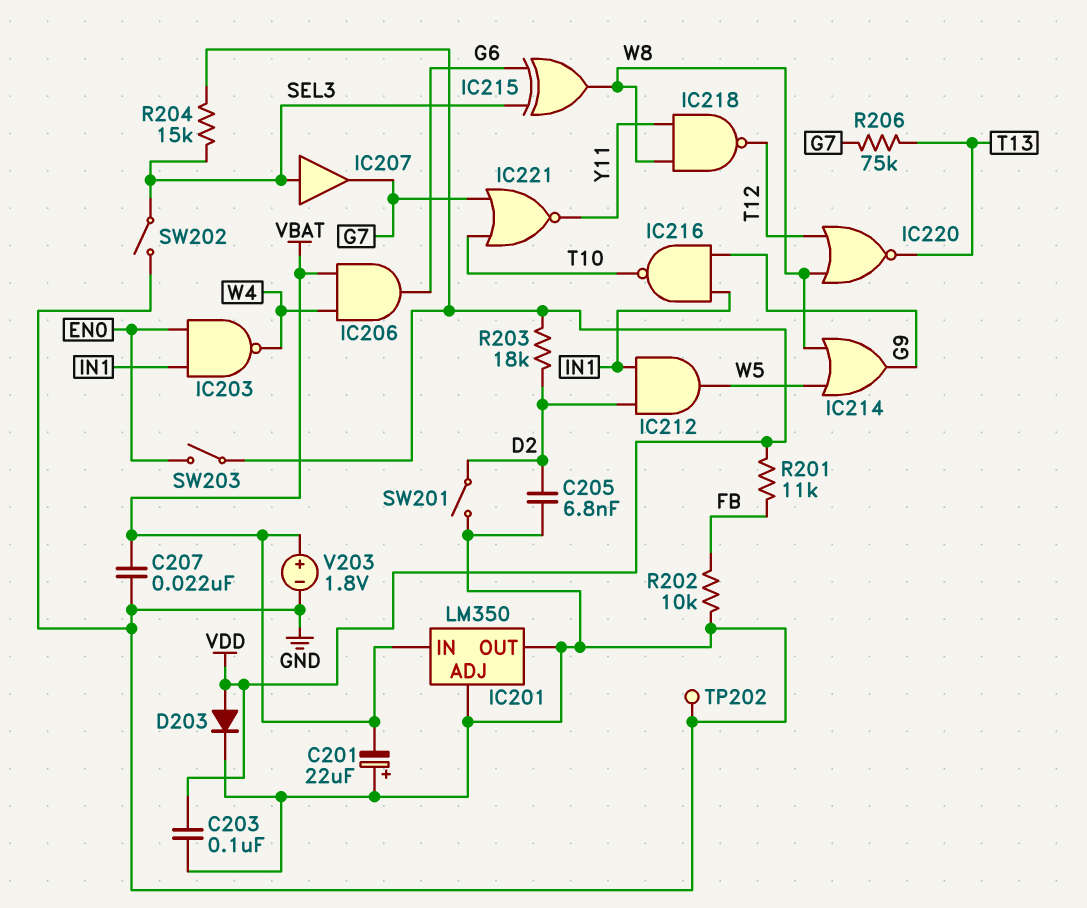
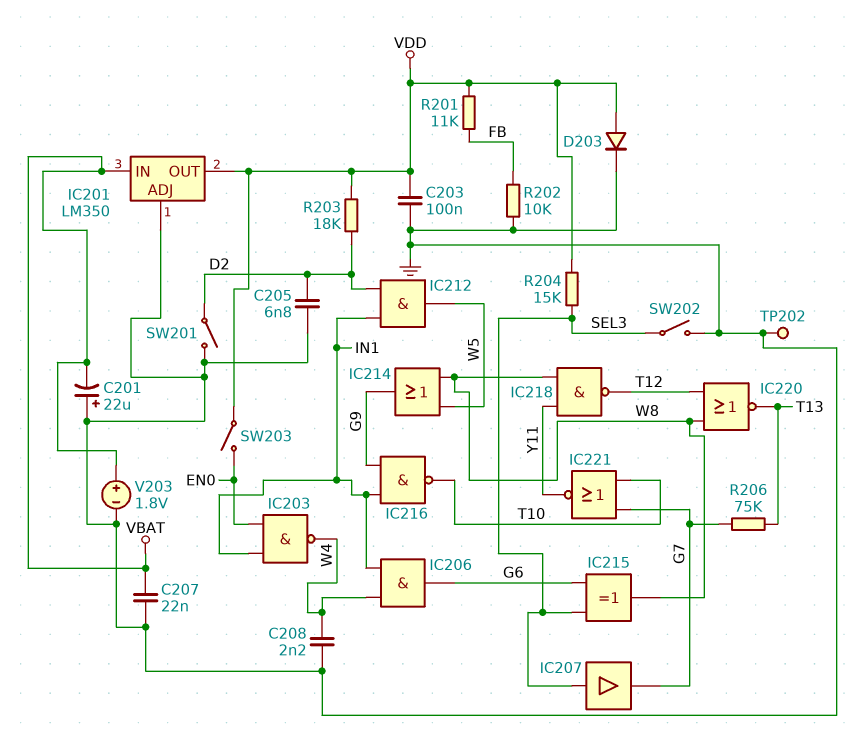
C208: none -> 2.2nF (GND, W4)
IC201 pin OUT: GND -> VDD
IC206: AND (in VBAT, in W4, out G6) -> AND (in IN1, in W4, out G6)

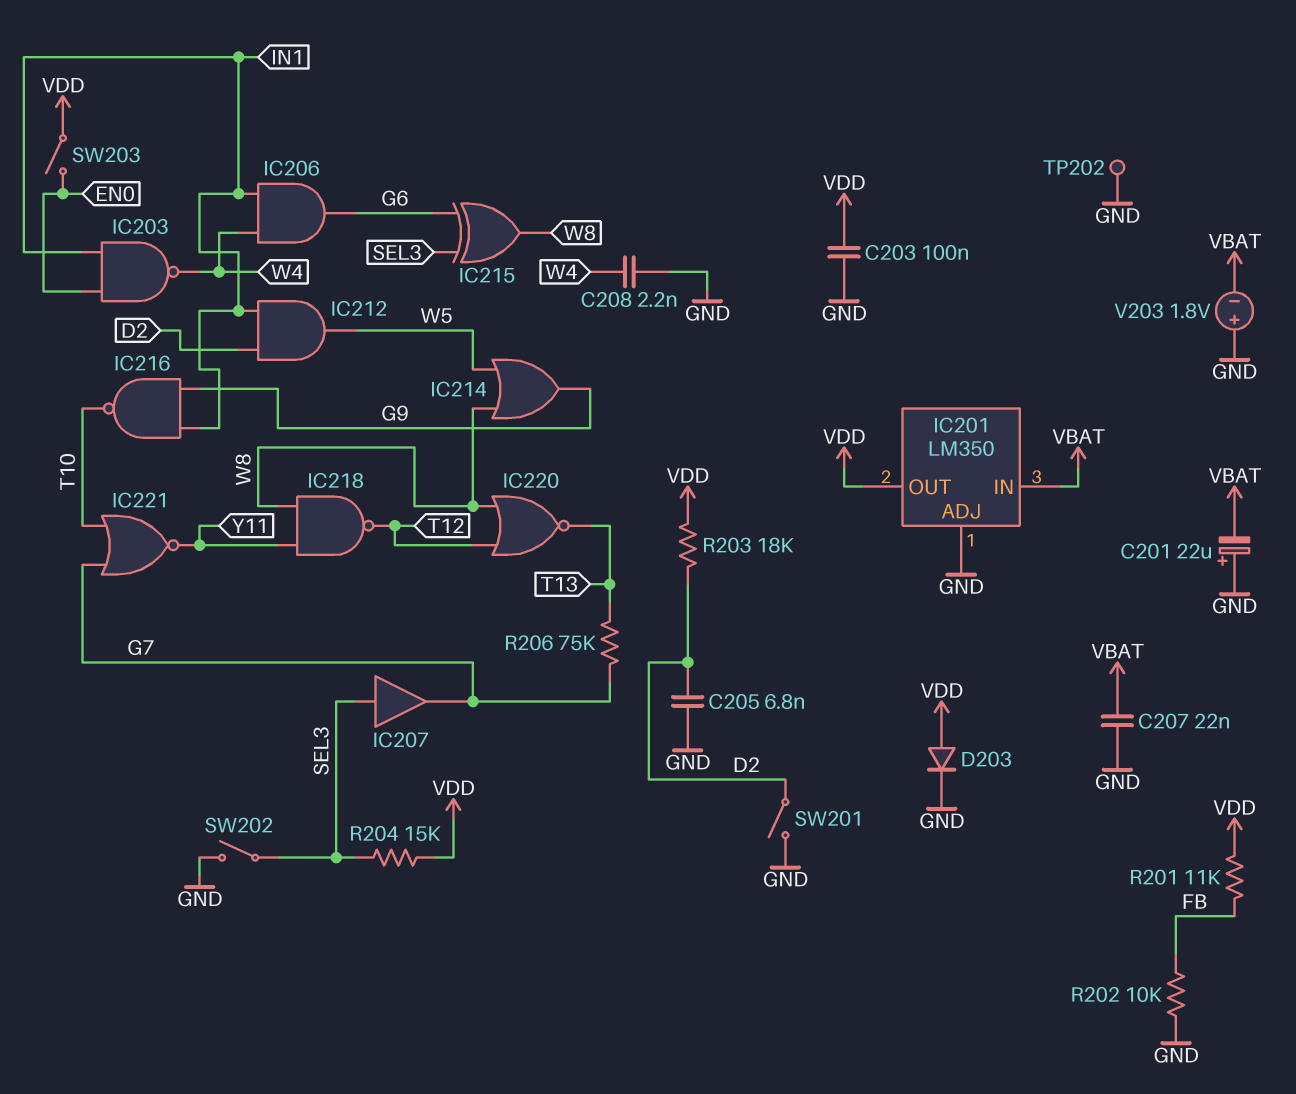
V203: 1.8V (plus VBAT, minus GND) -> 1.8V (plus GND, minus VBAT)

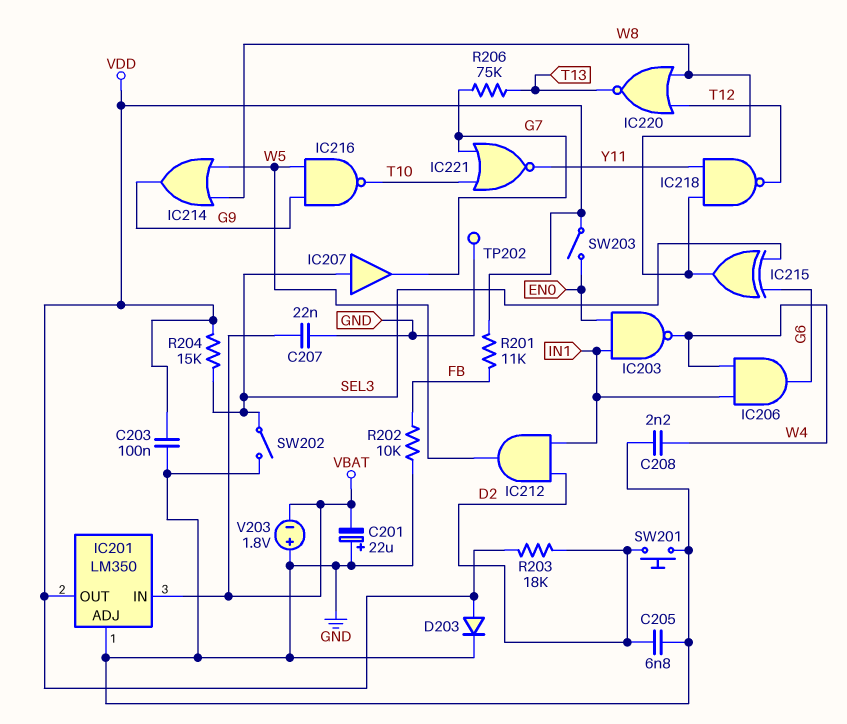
IC216: NAND (in G9, in IN1, out T10) -> NAND (in G9, in W5, out T10)
SW201: switch (D2, GND) -> button (D2, GND)

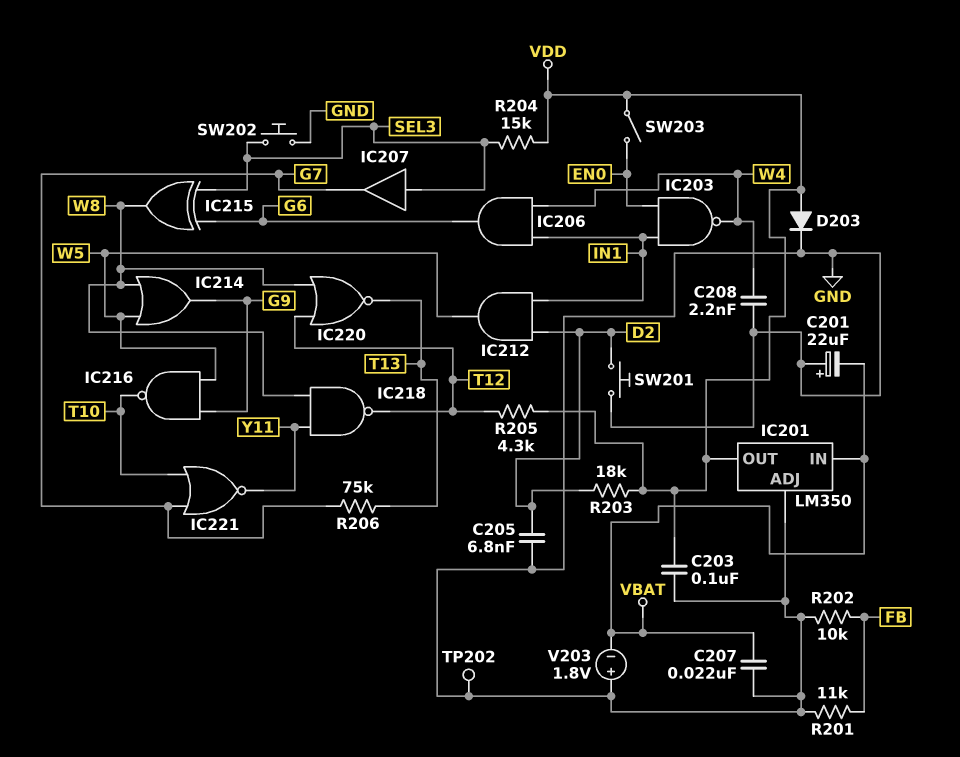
R201: 11k (FB, VDD) -> 11k (FB, GND)
R205: none -> 4.3k (T12, VDD)
SW202: switch (GND, SEL3) -> button (GND, SEL3)

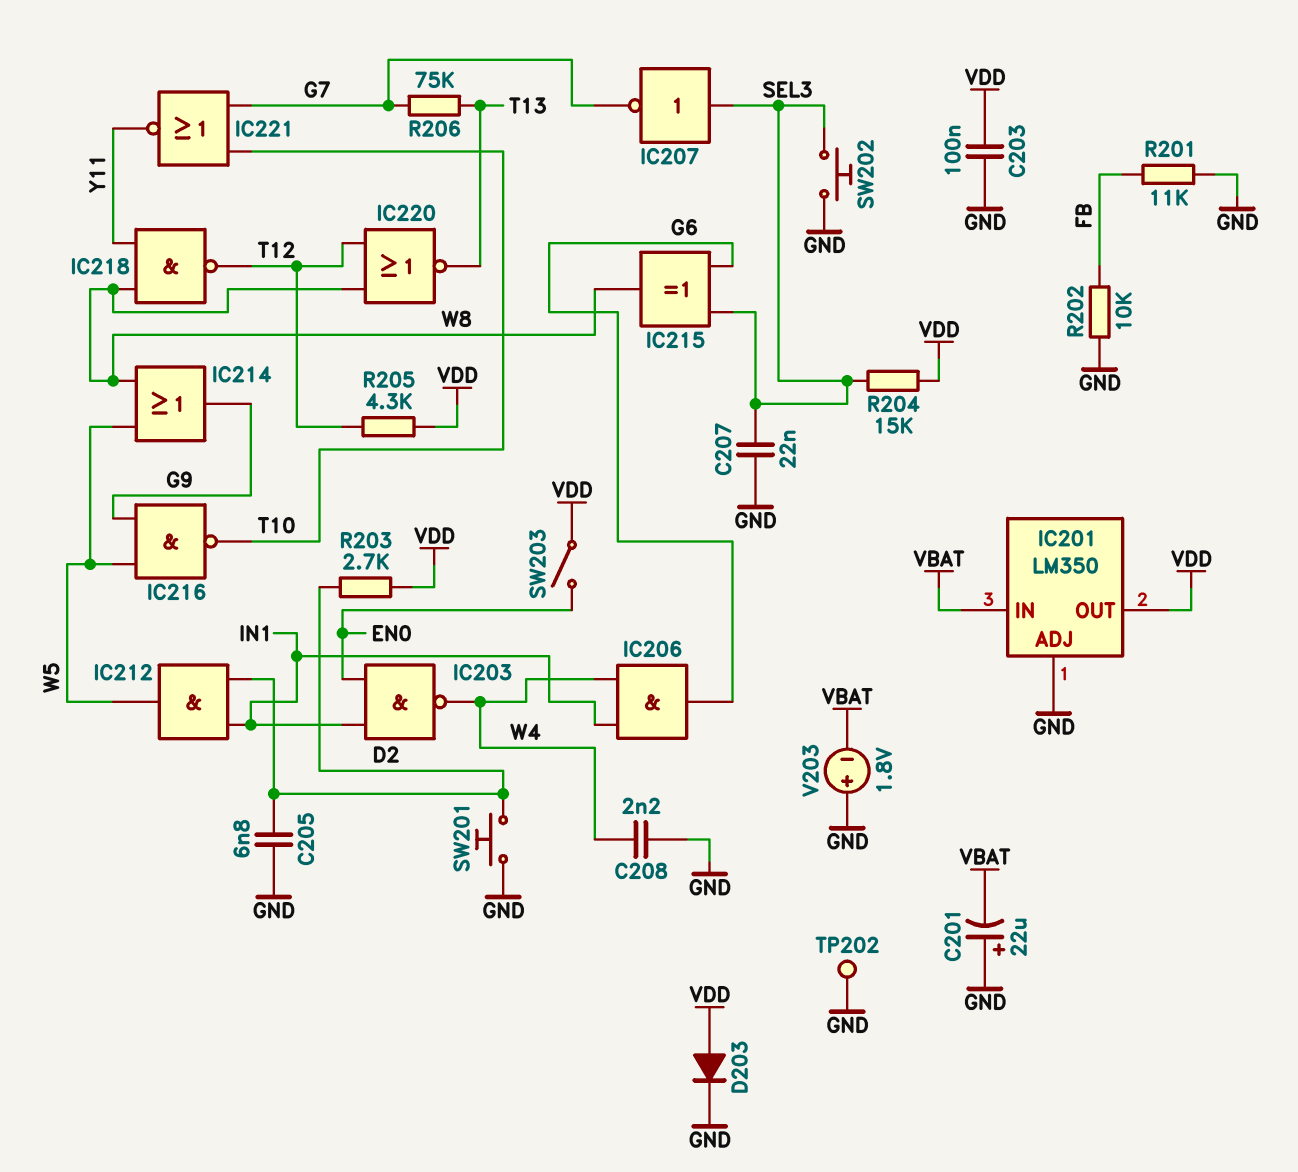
C207: 22nF (GND, VBAT) -> 22nF (GND, SEL3)
IC207: buffer (in SEL3, out G7) -> NOT (in SEL3, out G7)
R203: 18k (D2, VDD) -> 2.7k (D2, VDD)

